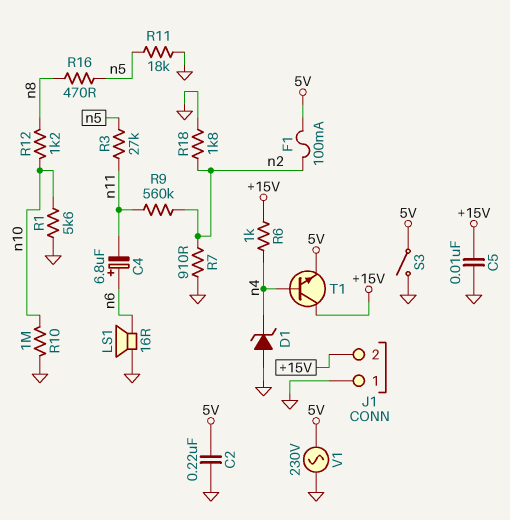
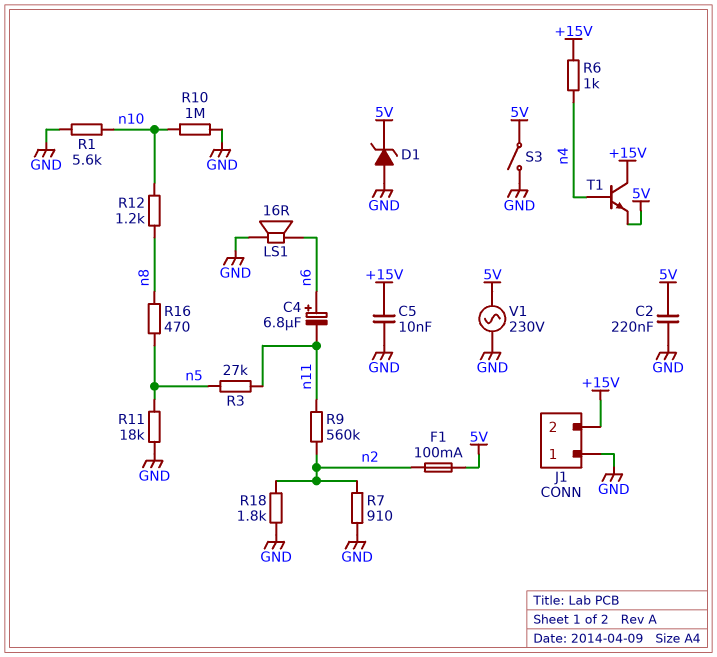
D1: zener (A GND, K n4) -> zener (A GND, K 5V)

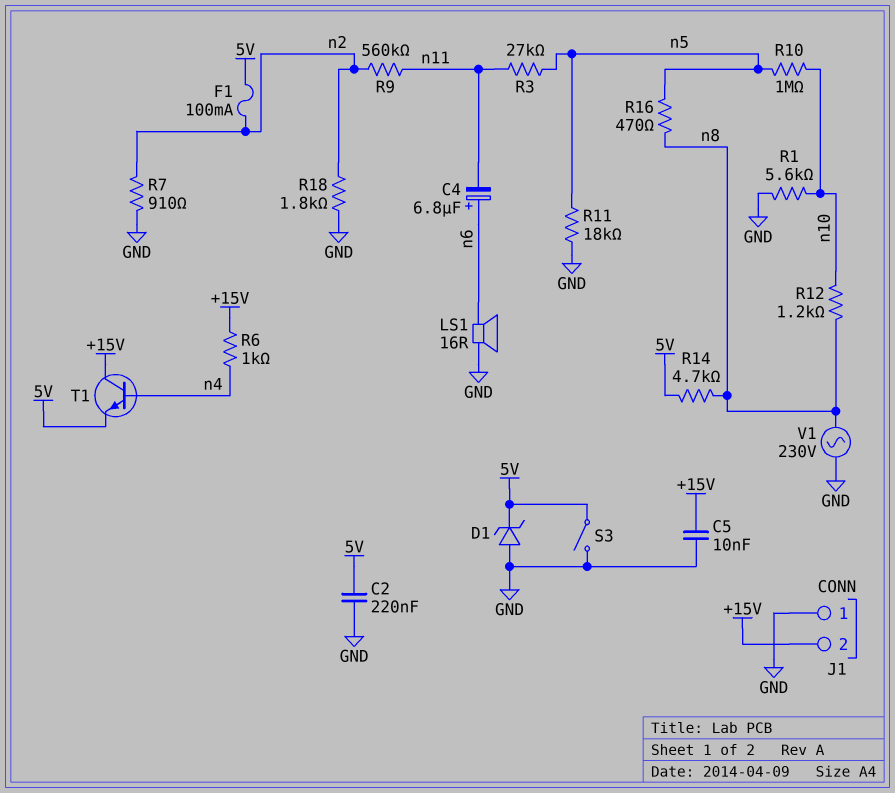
R10: 1M (GND, n10) -> 1M (n5, n10)
R14: none -> 4.7k (5V, n8)
V1: AC 230V (5V, GND) -> AC 230V (GND, n8)

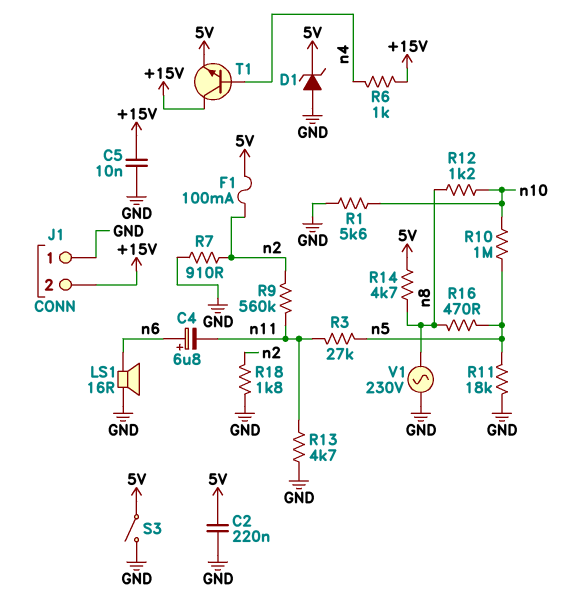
R13: none -> 4.7k (GND, n11)

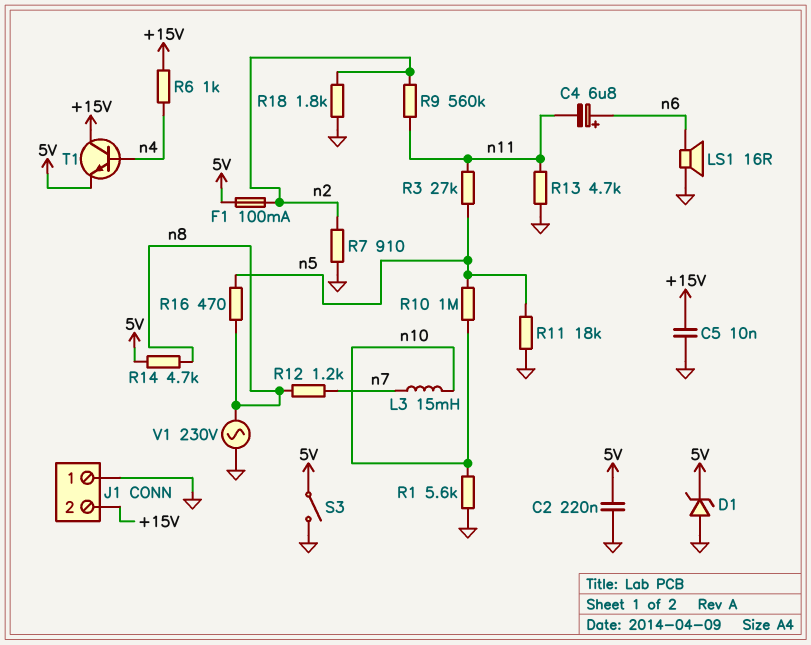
L3: none -> 15mH (n7, n10)
R12: 1.2k (n8, n10) -> 1.2k (n7, n8)

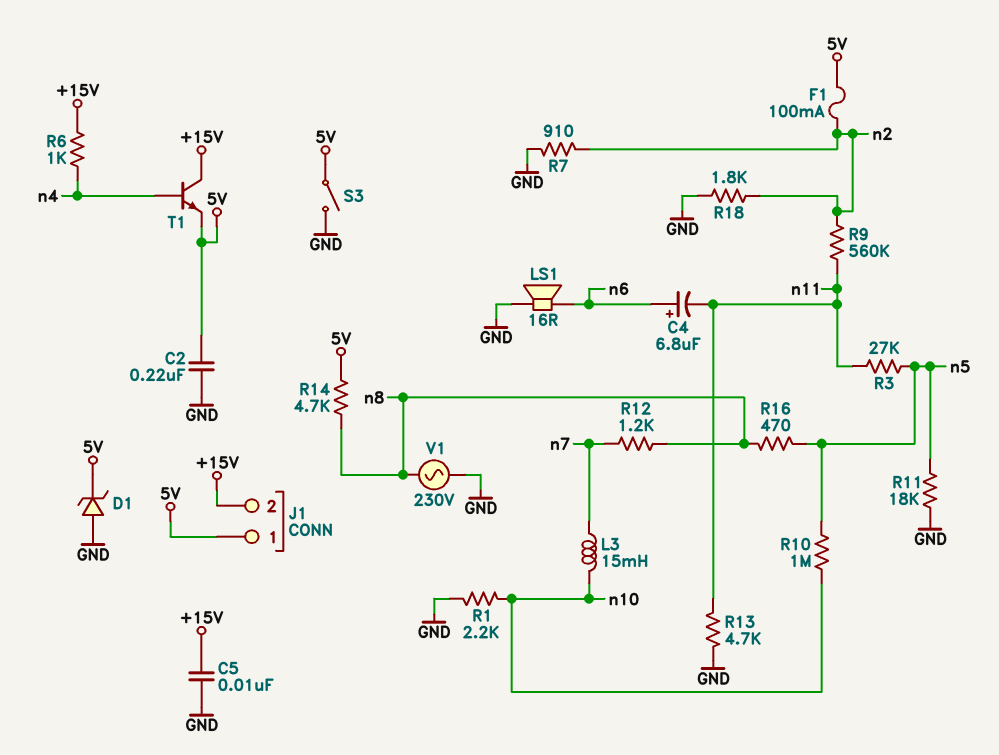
J1 pin 1: GND -> 5V
R1: 5.6k (GND, n10) -> 2.2k (GND, n10)

